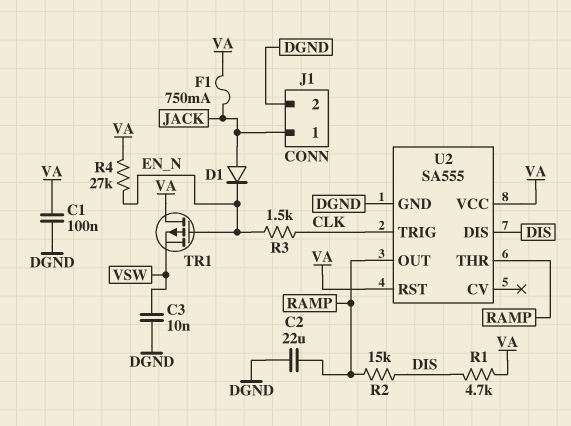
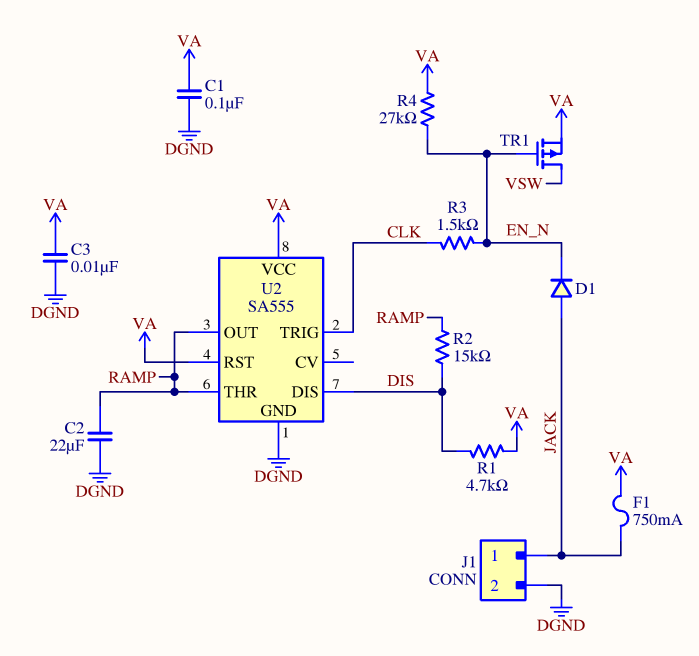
C3: 10nF (DGND, VSW) -> 10nF (DGND, VA)
TR1: PMOS (G EN_N, D VA, S VSW) -> PMOS (G EN_N, D VSW, S VA)

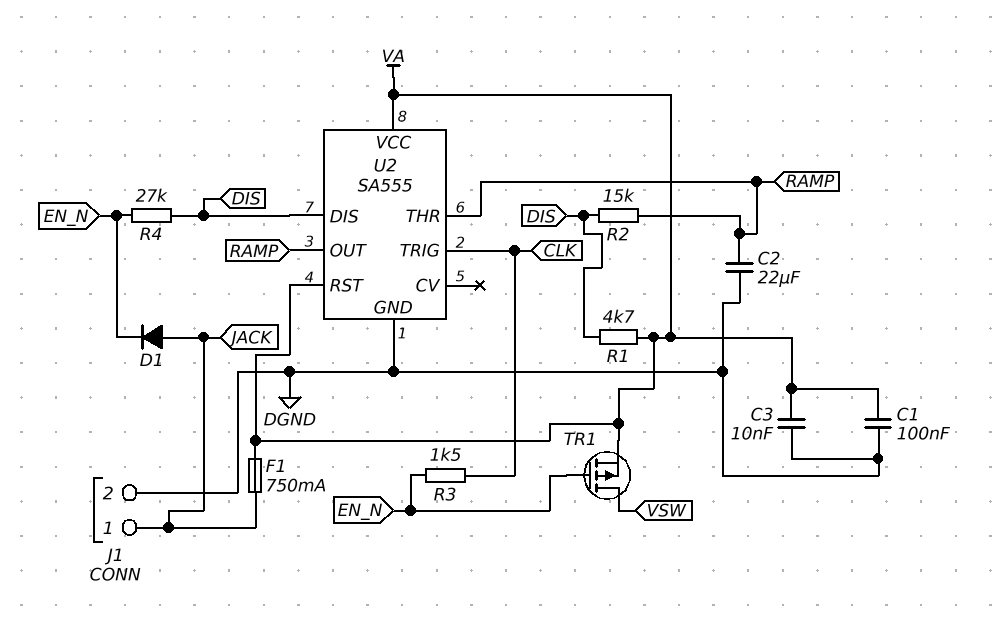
R4: 27k (EN_N, VA) -> 27k (DIS, EN_N)

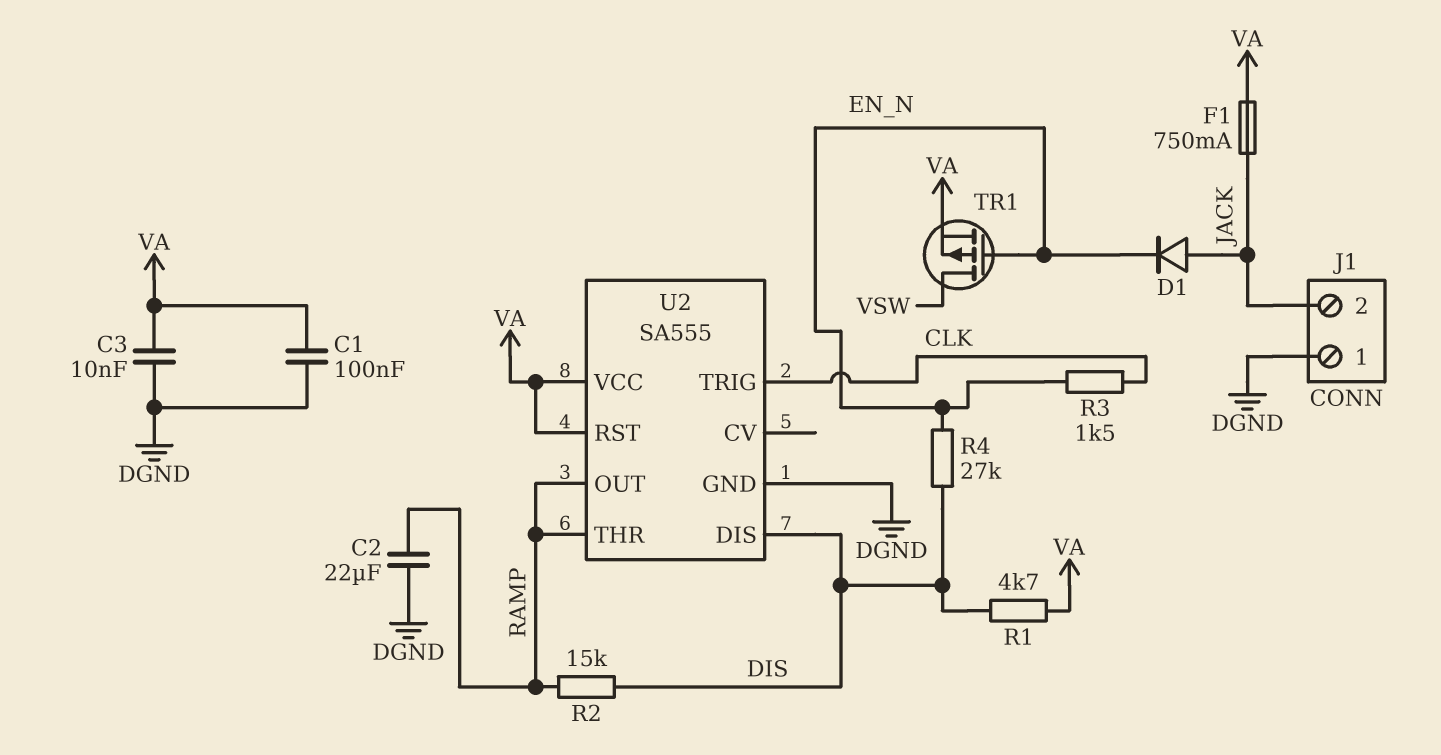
J1 pin 1: JACK -> DGND
J1 pin 2: DGND -> JACK

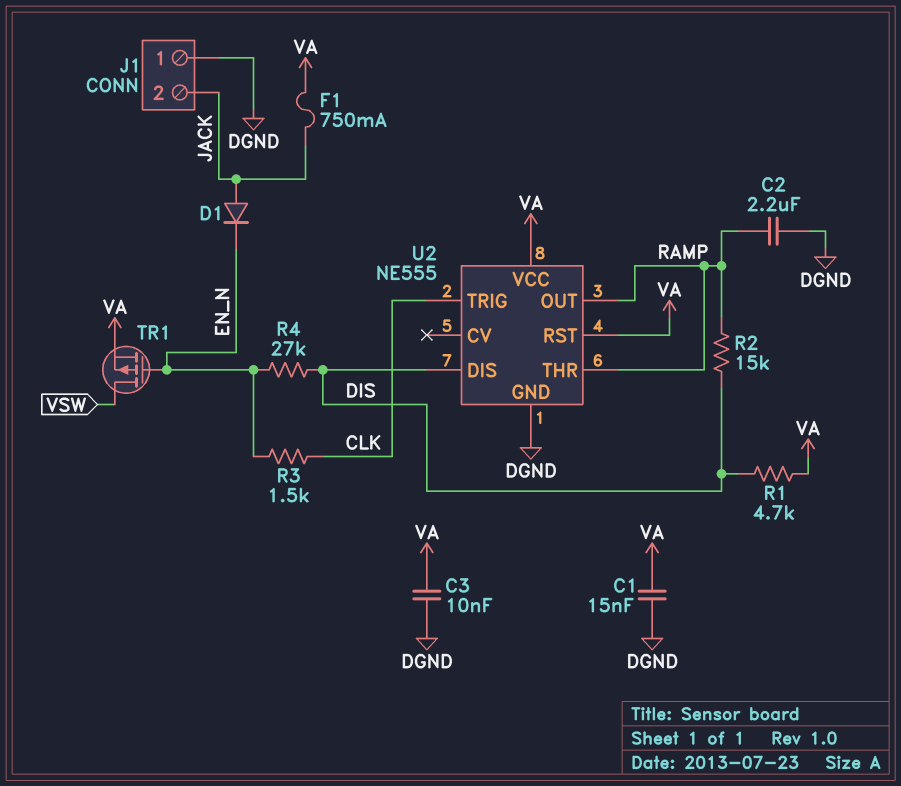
C1: 100nF (DGND, VA) -> 15nF (DGND, VA)
C2: 22uF (DGND, RAMP) -> 2.2uF (DGND, RAMP)
U2: SA555 -> NE555

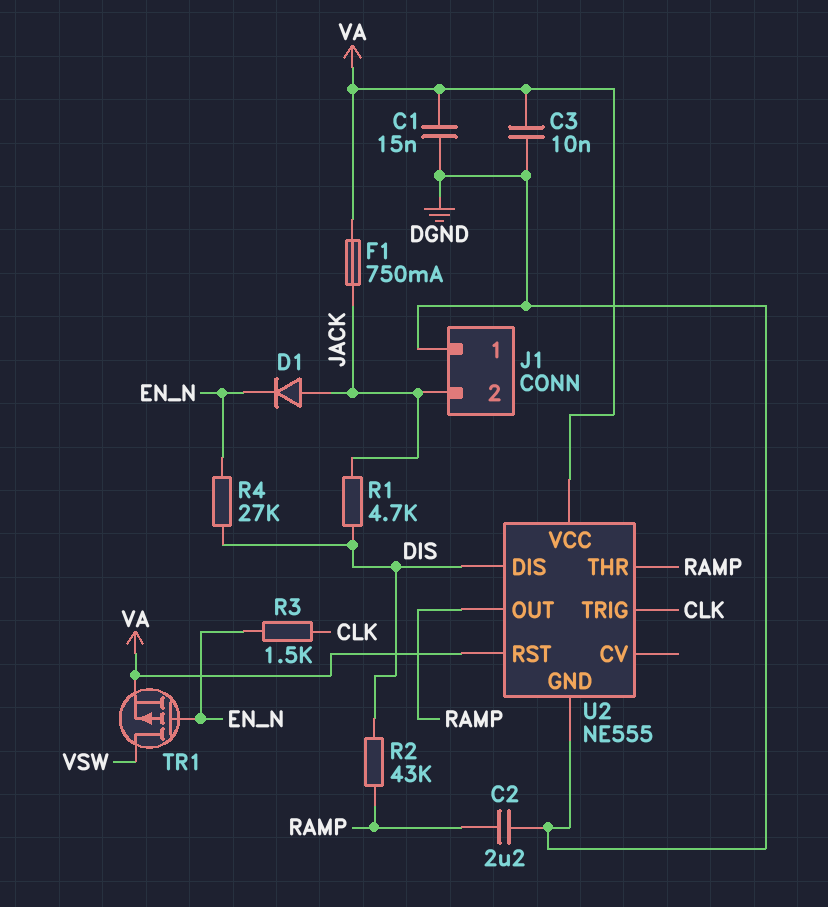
R1: 4.7k (DIS, VA) -> 4.7k (DIS, JACK)
R2: 15k (DIS, RAMP) -> 43k (DIS, RAMP)

